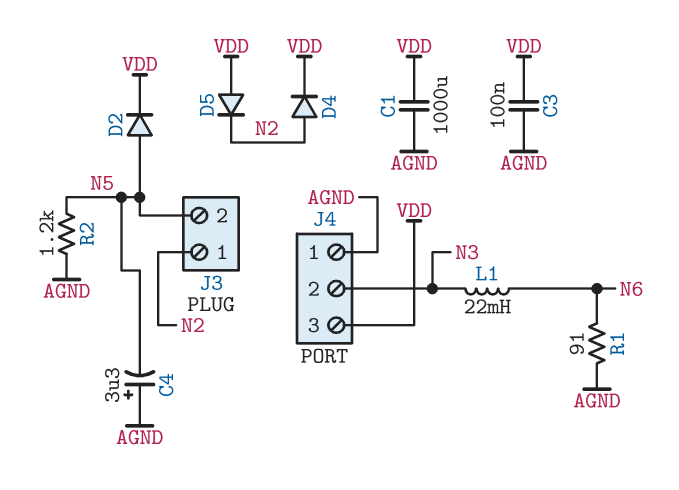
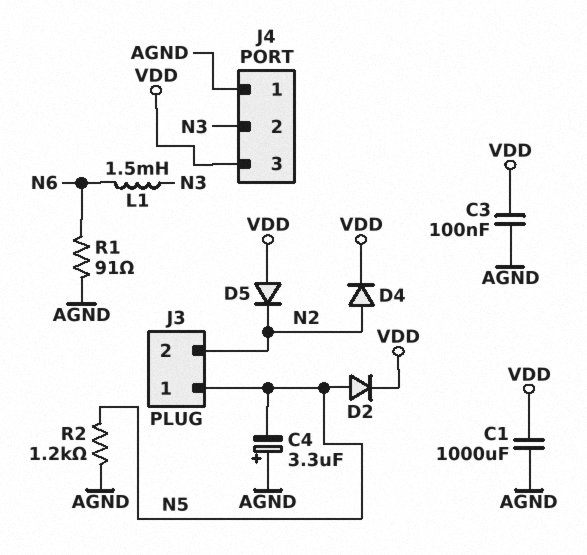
J3 pin 1: N2 -> N5
J3 pin 2: N5 -> N2
L1: 22mH (N3, N6) -> 1.5mH (N3, N6)

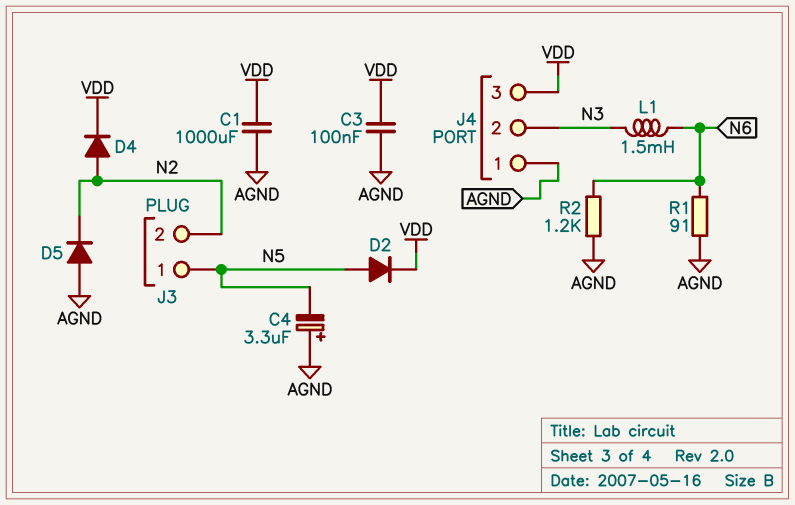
D5: diode (A VDD, K N2) -> diode (A AGND, K N2)
R2: 1.2k (AGND, N5) -> 1.2k (AGND, N6)

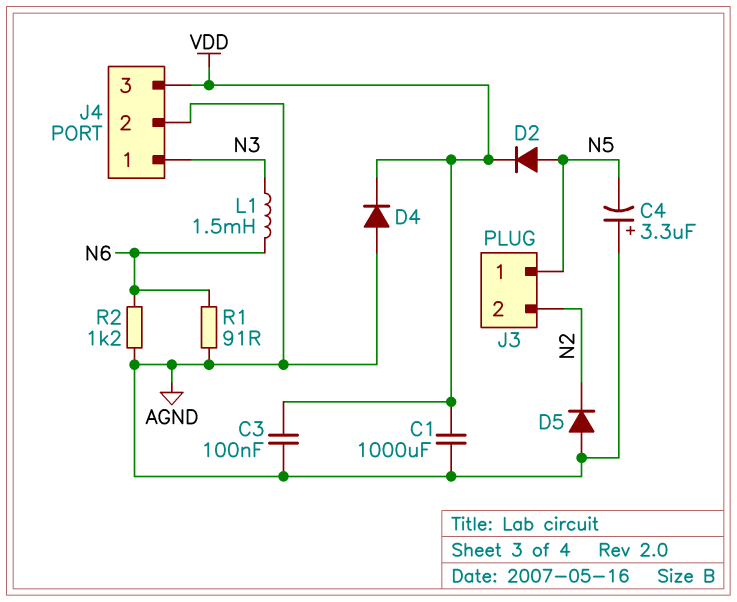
D4: diode (A N2, K VDD) -> diode (A AGND, K VDD)
J4 pin 1: AGND -> N3
J4 pin 2: N3 -> AGND

